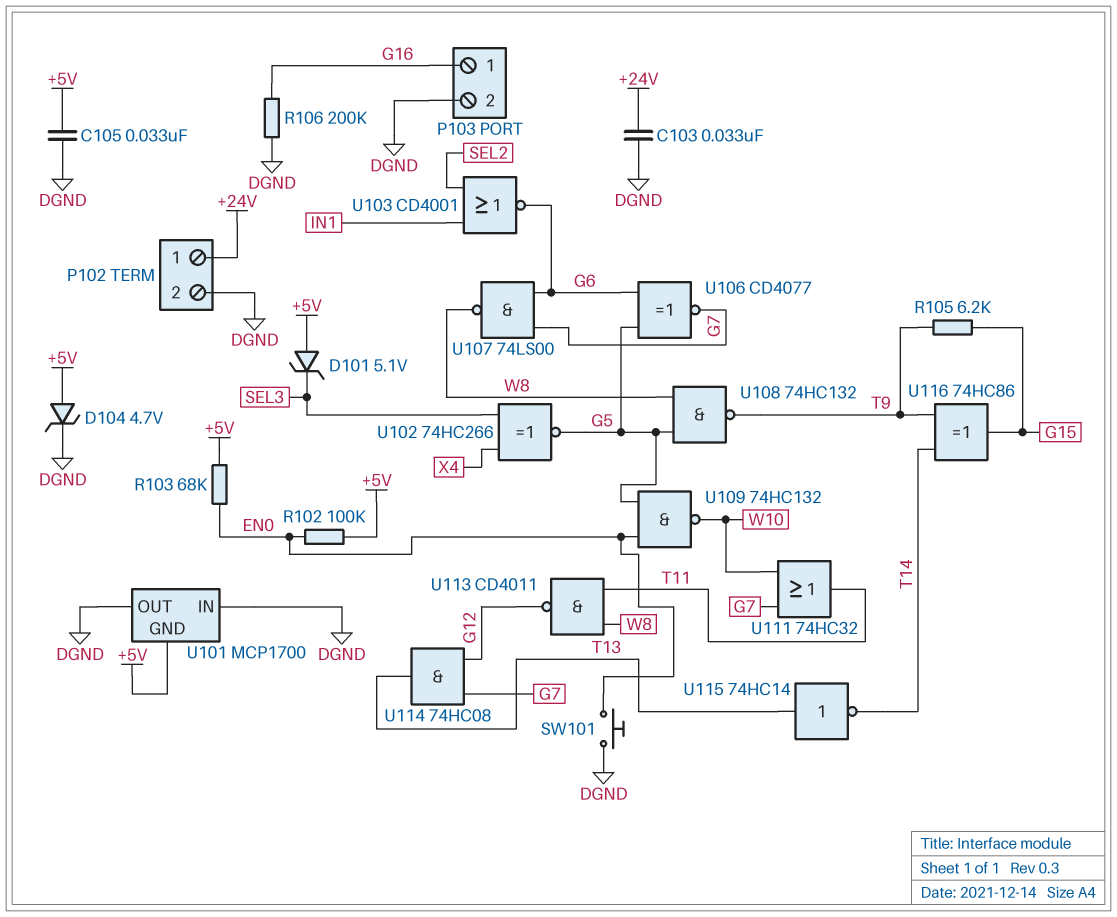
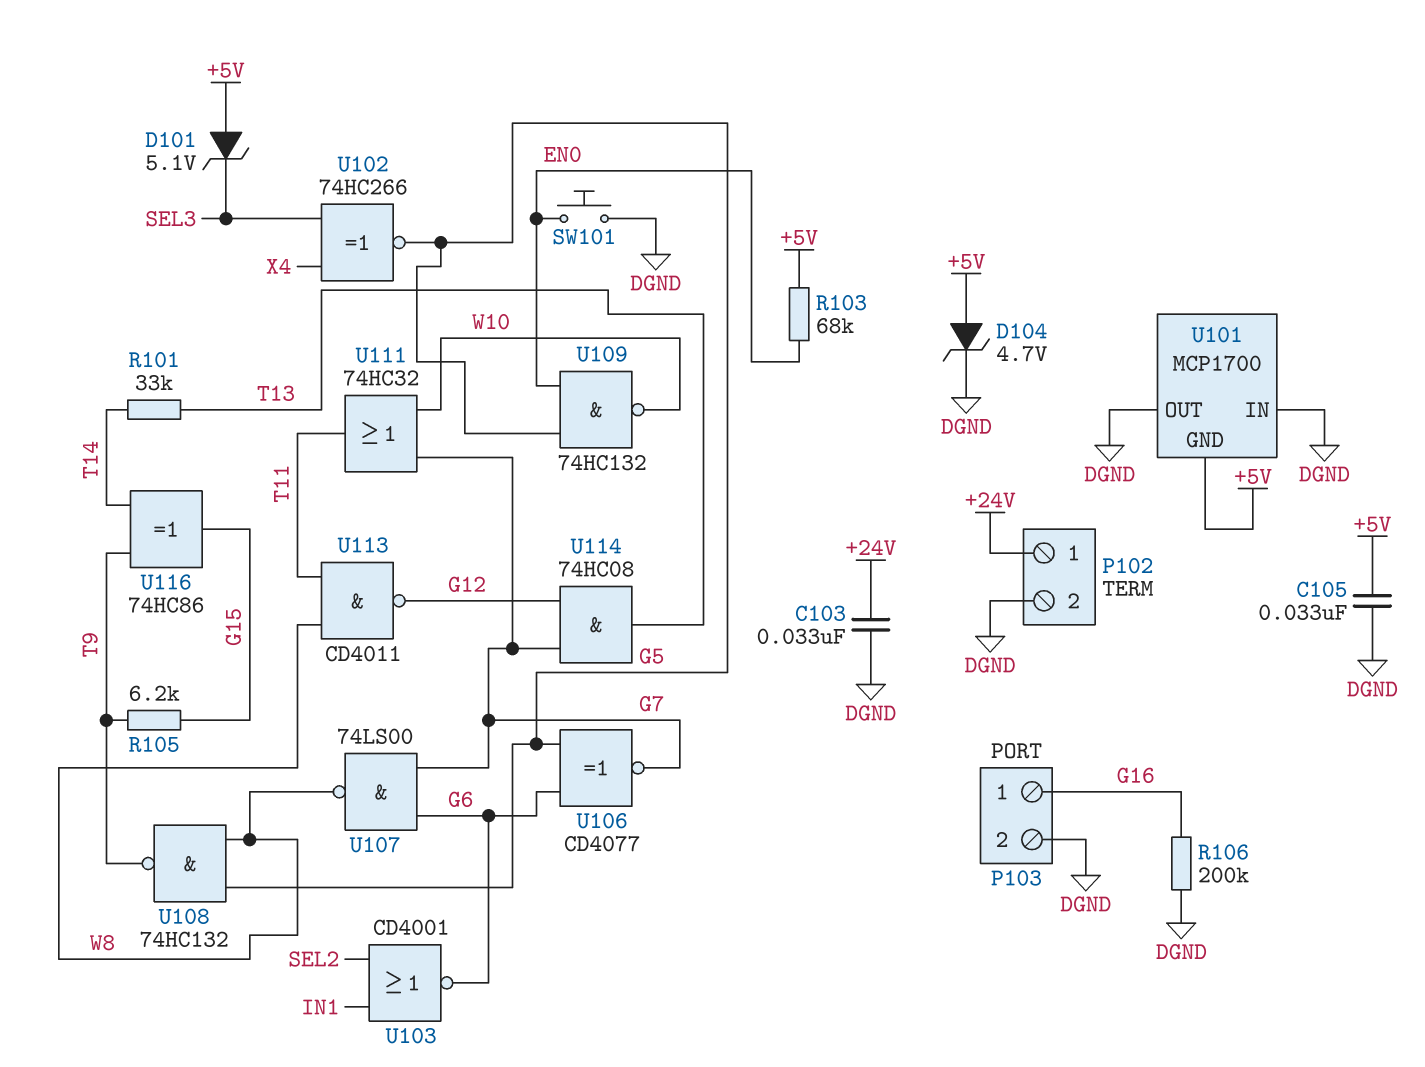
R101: none -> 33k (T13, T14)
R102: 100k (+5V, EN0) -> none
U115: NOT 74HC14 (in T13, out T14) -> none

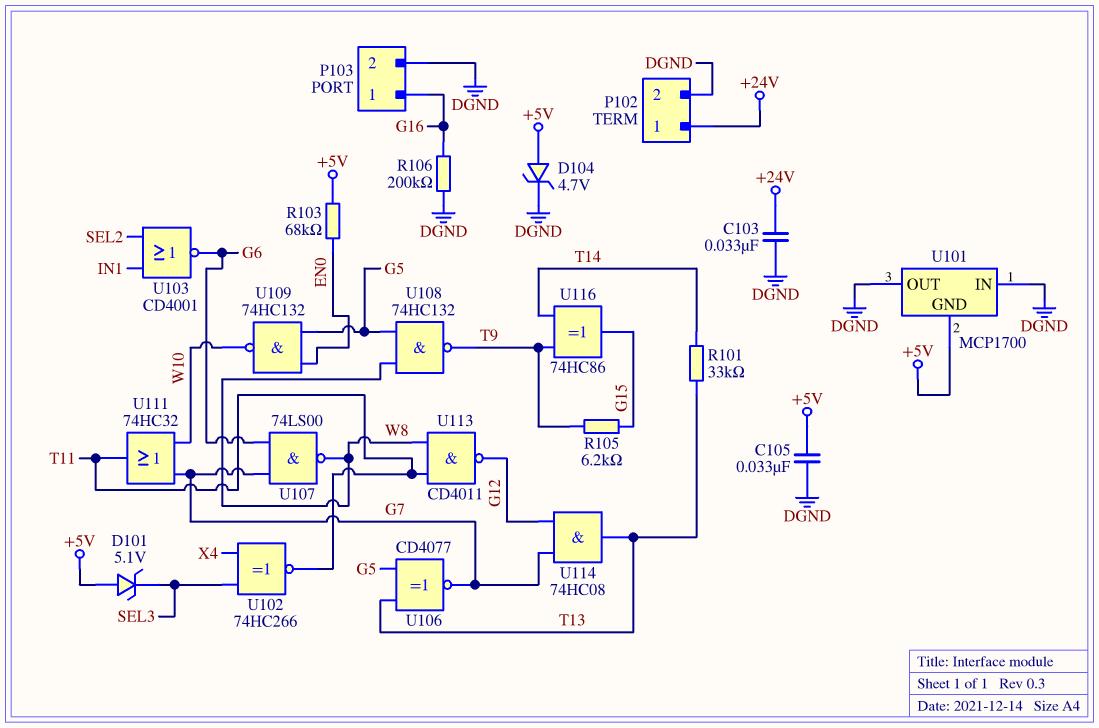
SW101: button (DGND, EN0) -> none
U102: XNOR 74HC266 (in SEL3, in X4, out G5) -> XNOR 74HC266 (in SEL3, in X4, out T11)
U106: XNOR CD4077 (in G5, in G6, out G7) -> XNOR CD4077 (in G5, in T13, out G7)

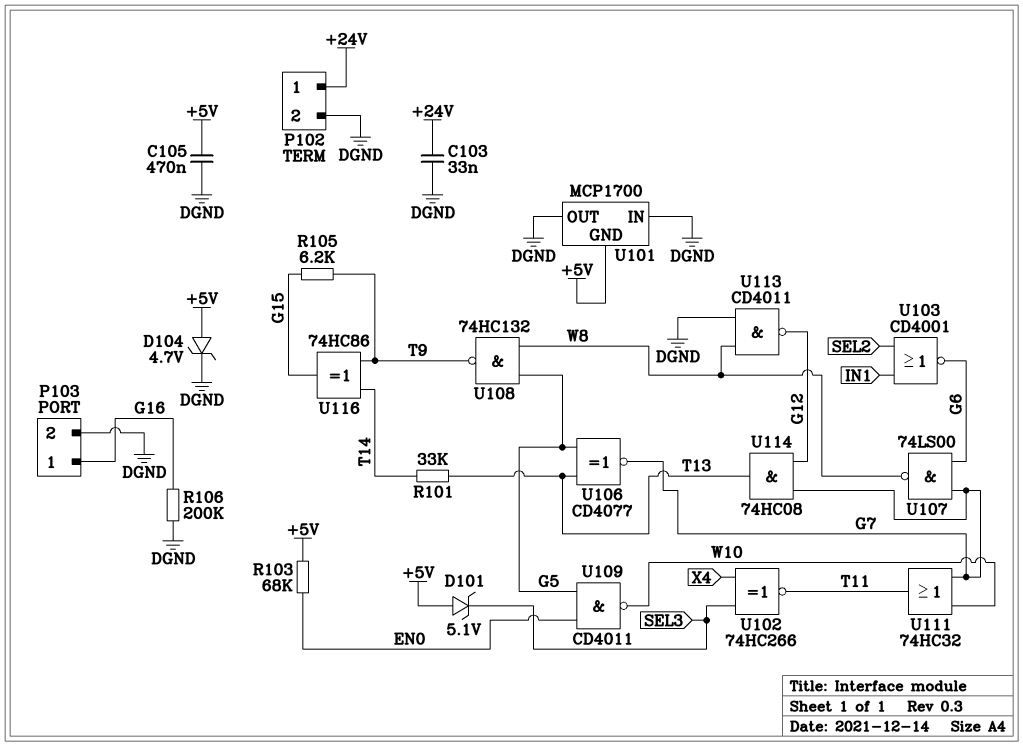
C105: 33nF (+5V, DGND) -> 470nF (+5V, DGND)
U109: NAND 74HC132 (in EN0, in G5, out W10) -> NAND CD4011 (in EN0, in G5, out W10)
U113: NAND CD4011 (in T11, in W8, out G12) -> NAND CD4011 (in DGND, in W8, out G12)

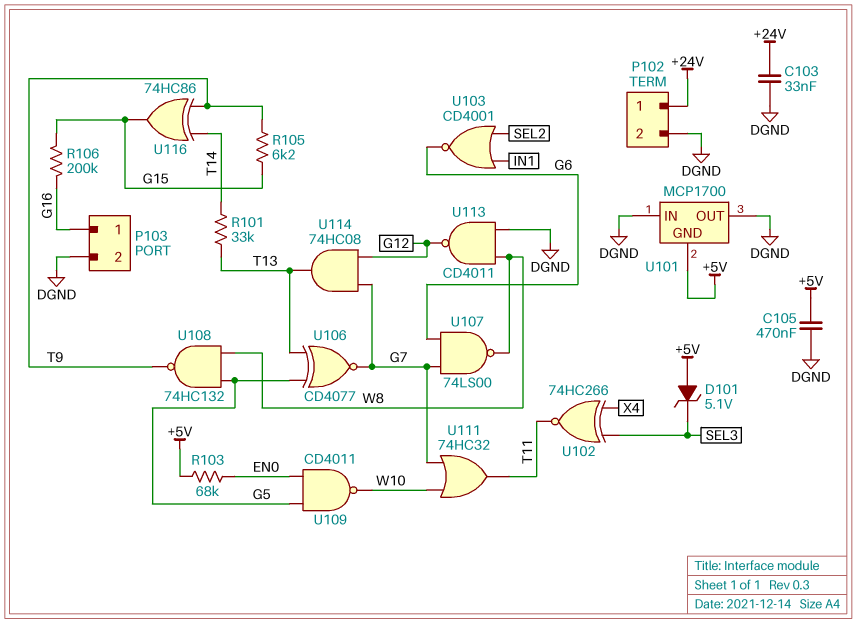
D104: zener 4.7V (A +5V, K DGND) -> none
R106: 200k (DGND, G16) -> 200k (G15, G16)

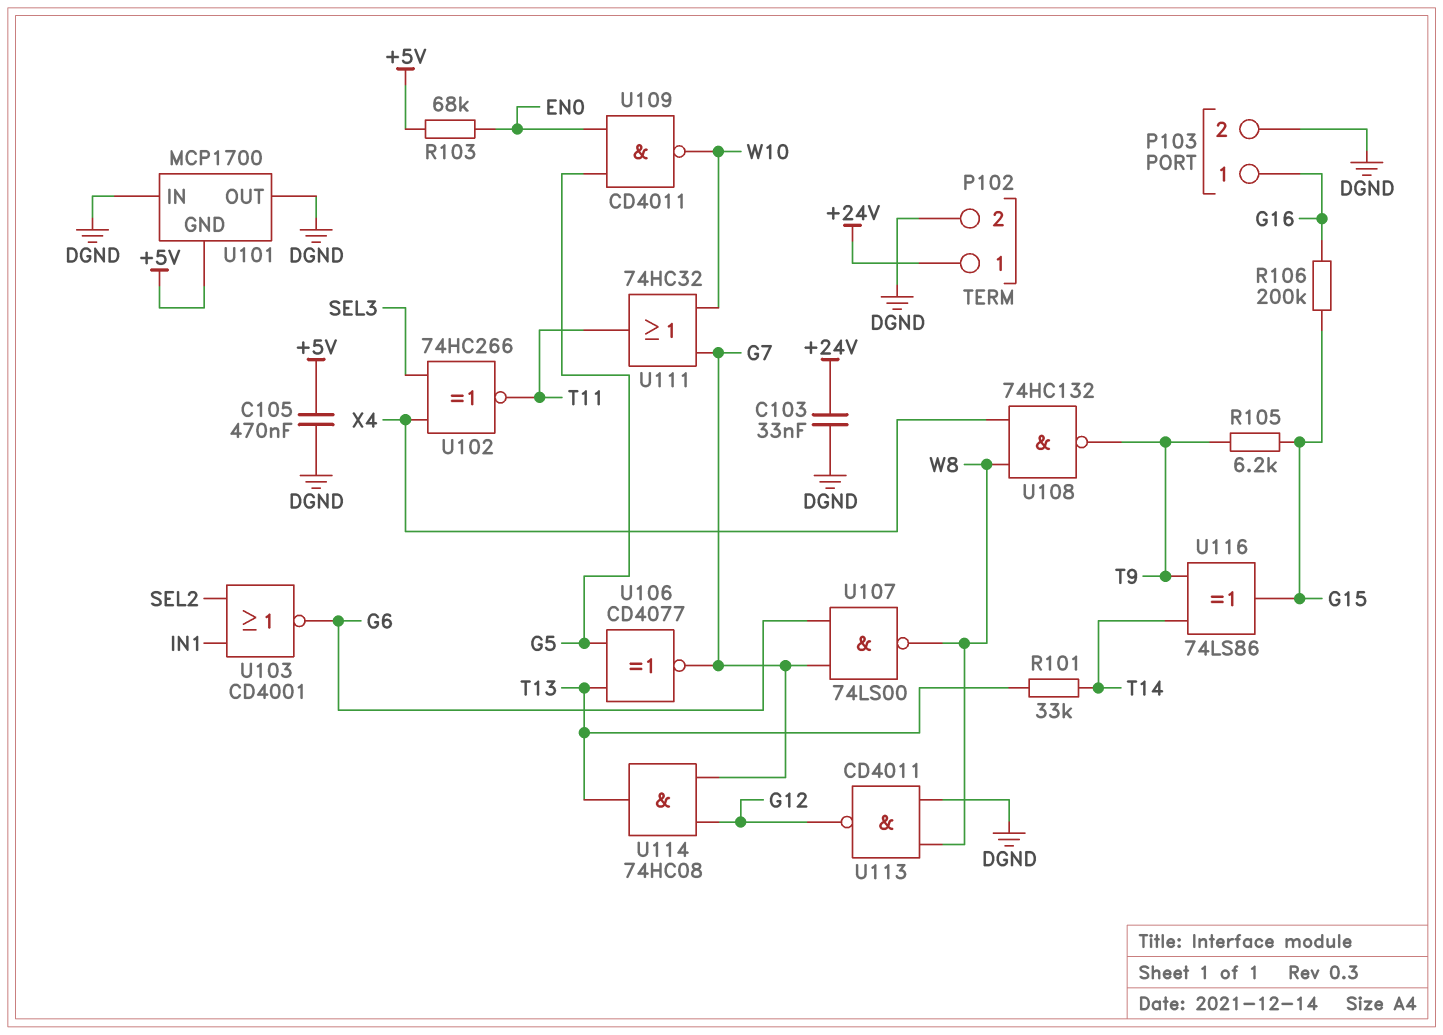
D101: zener 5.1V (A +5V, K SEL3) -> none
U108: NAND 74HC132 (in G5, in W8, out T9) -> NAND 74HC132 (in W8, in X4, out T9)
U116: XOR 74HC86 (in T9, in T14, out G15) -> XOR 74LS86 (in T9, in T14, out G15)

